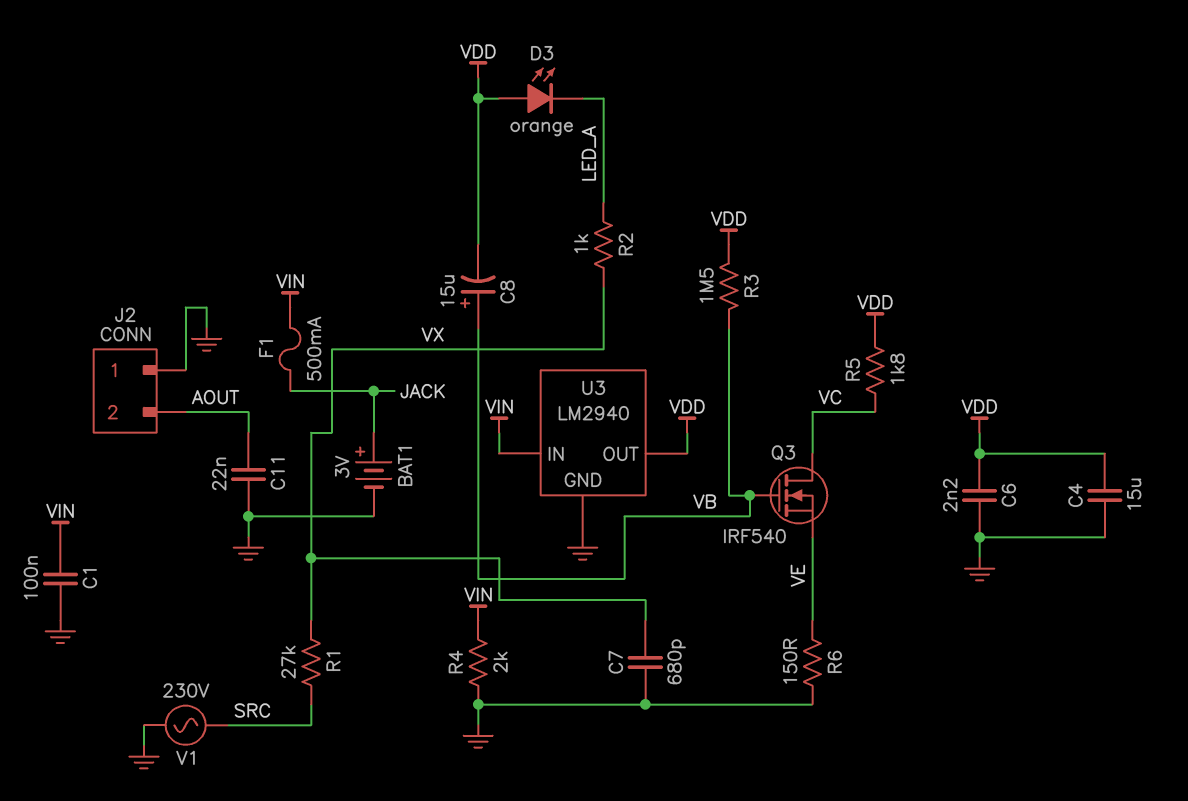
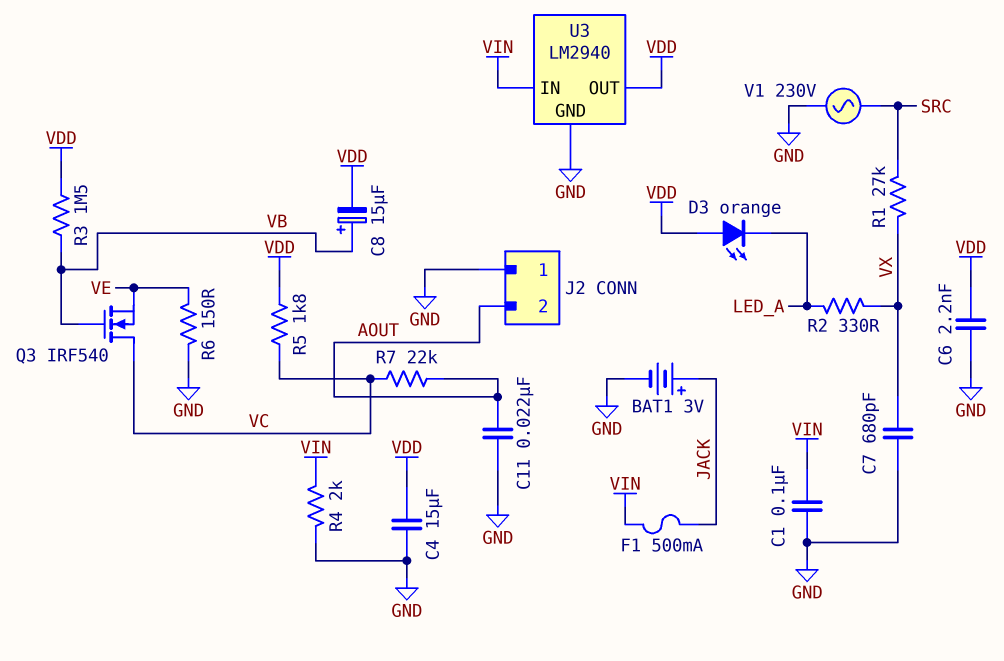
R2: 1k (LED_A, VX) -> 330 (LED_A, VX)
R7: none -> 22k (AOUT, VC)

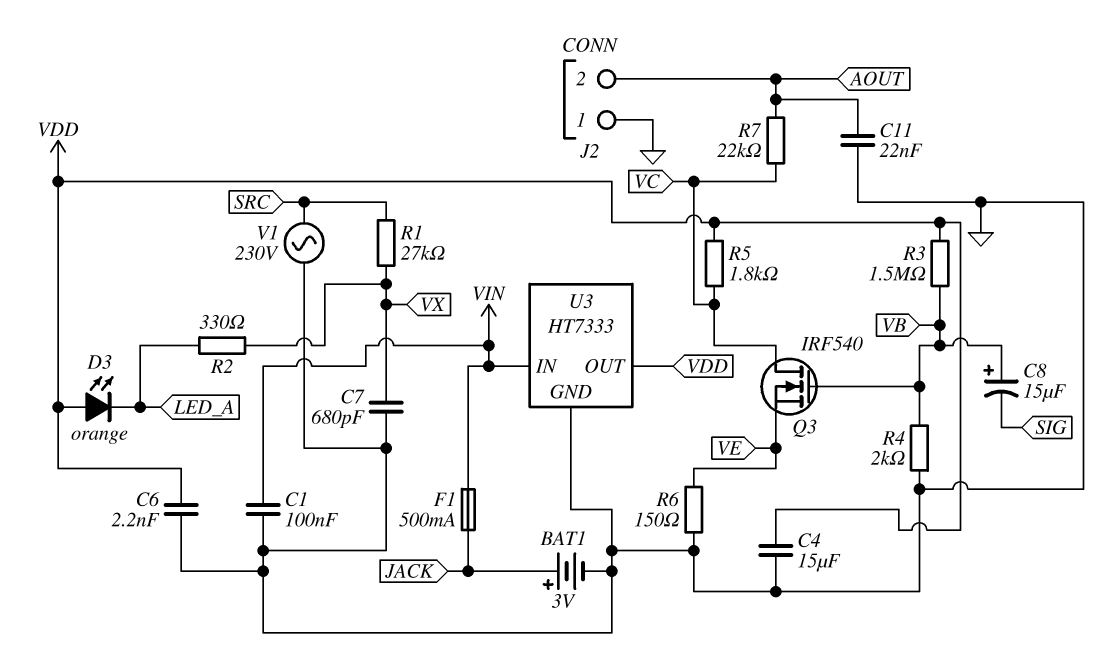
C8: 15uF (plus VB, minus VDD) -> 15uF (plus VB, minus SIG)
R4: 2k (GND, VIN) -> 2k (GND, VB)
U3: LM2940 -> HT7333

